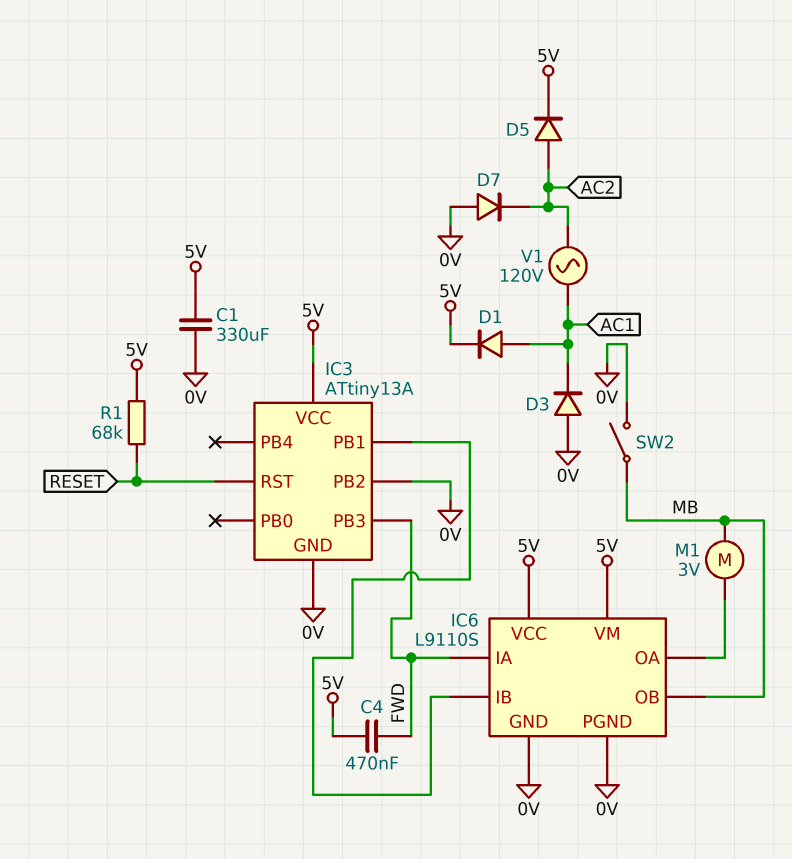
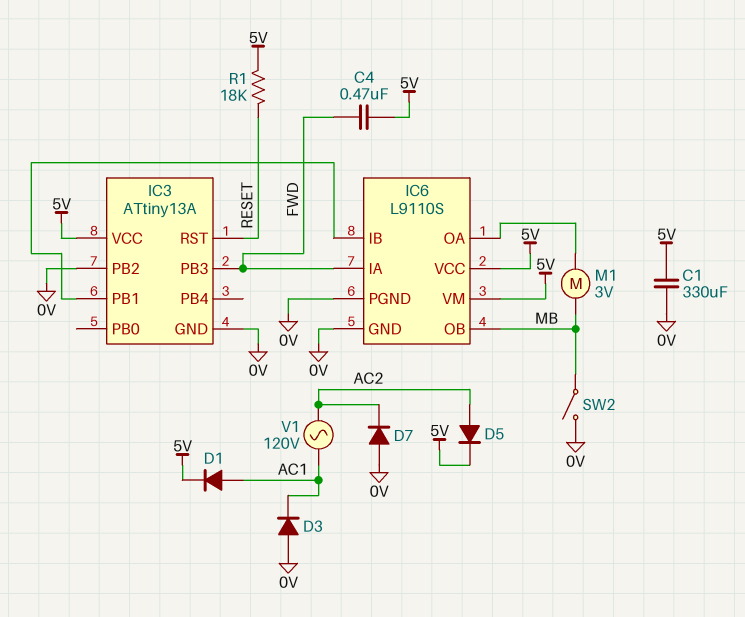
R1: 68k (5V, RESET) -> 18k (5V, RESET)

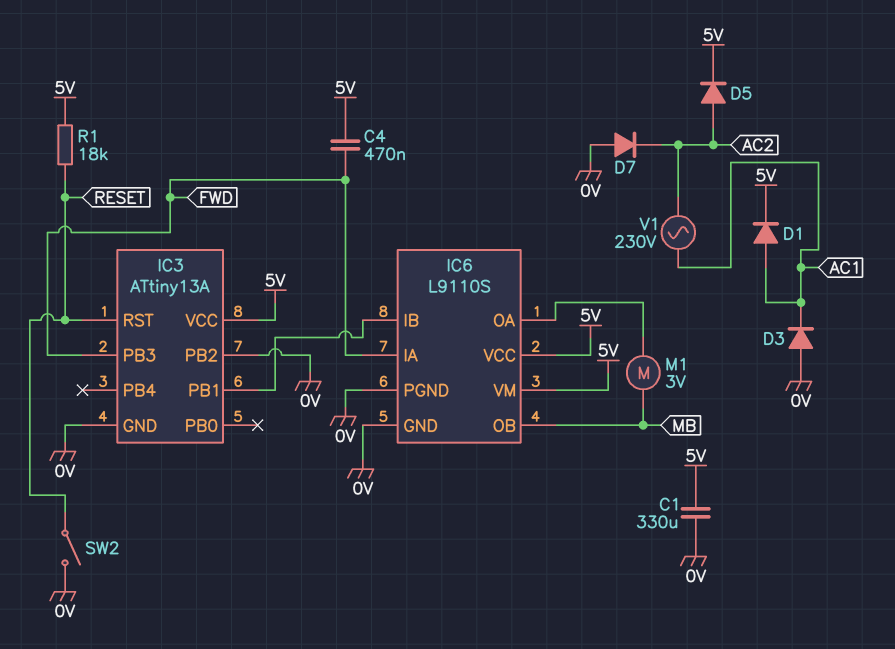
SW2: switch (0V, MB) -> switch (0V, RESET)
V1: AC 120V (AC1, AC2) -> AC 230V (AC1, AC2)

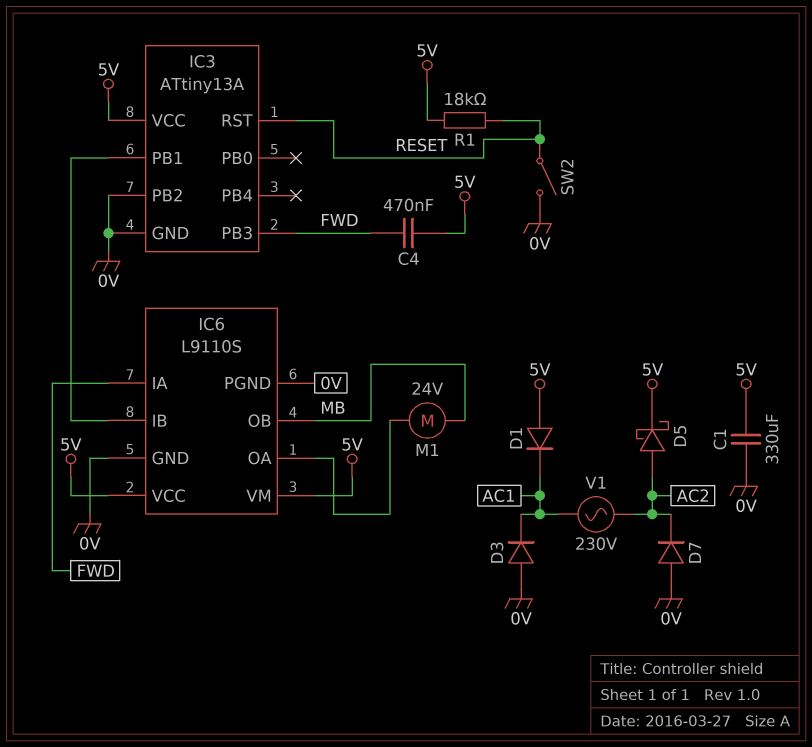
D1: diode (A AC1, K 5V) -> diode (A 5V, K AC1)
D5: diode (A AC2, K 5V) -> schottky (A AC2, K 5V)
M1: motor 3V (IC6/OA, MB) -> motor 24V (IC6/OA, MB)

